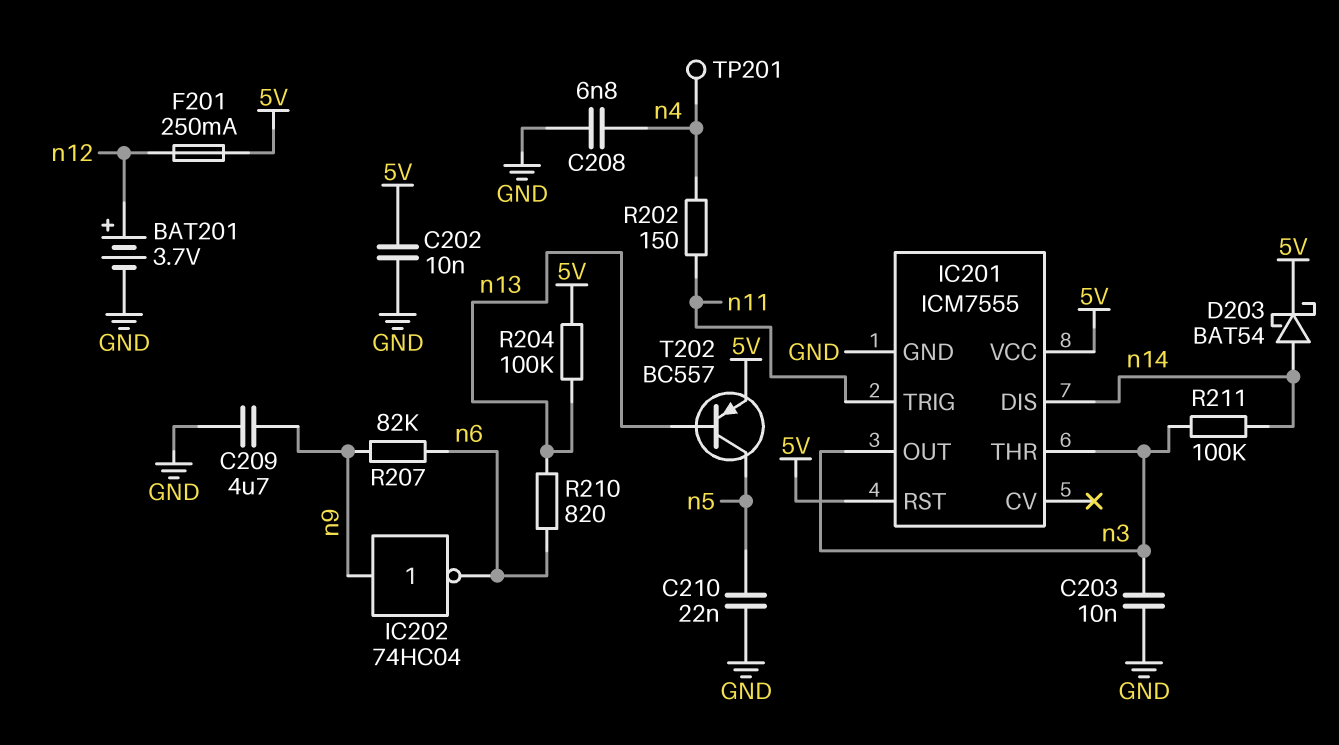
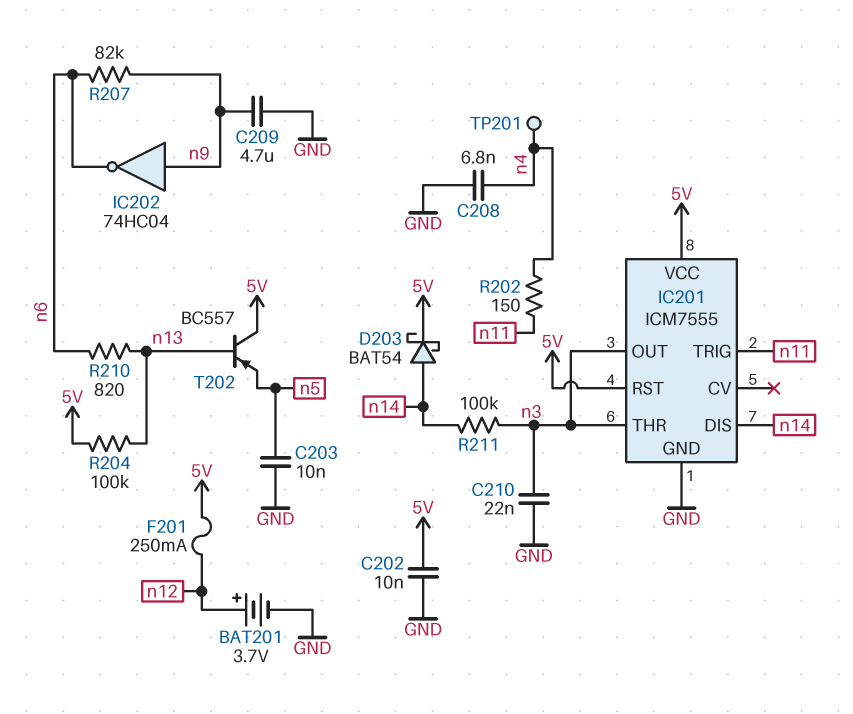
C203: 10nF (GND, n3) -> 10nF (GND, n5)
C210: 22nF (GND, n5) -> 22nF (GND, n3)
T202: PNP BC557 (B n13, C n5, E 5V) -> PNP BC557 (B n13, C 5V, E n5)

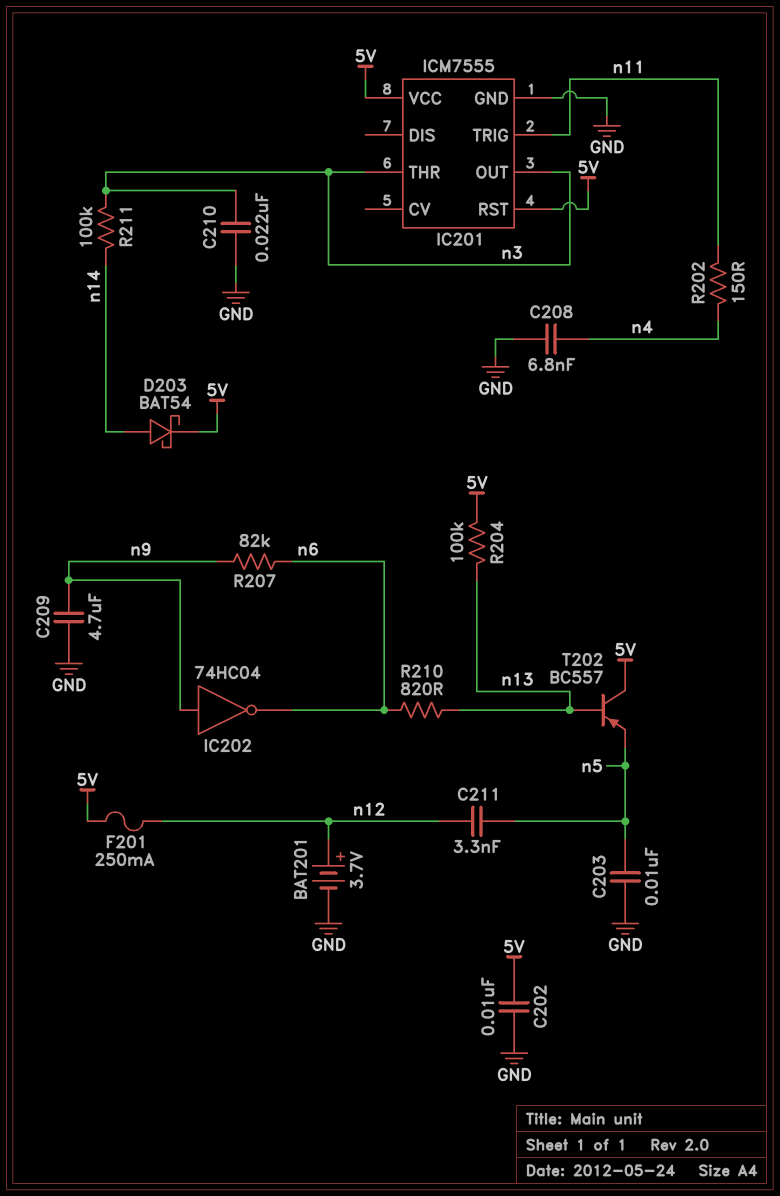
C211: none -> 3.3nF (n5, n12)
IC201 pin DIS: n14 -> none
TP201: test point (n4) -> none

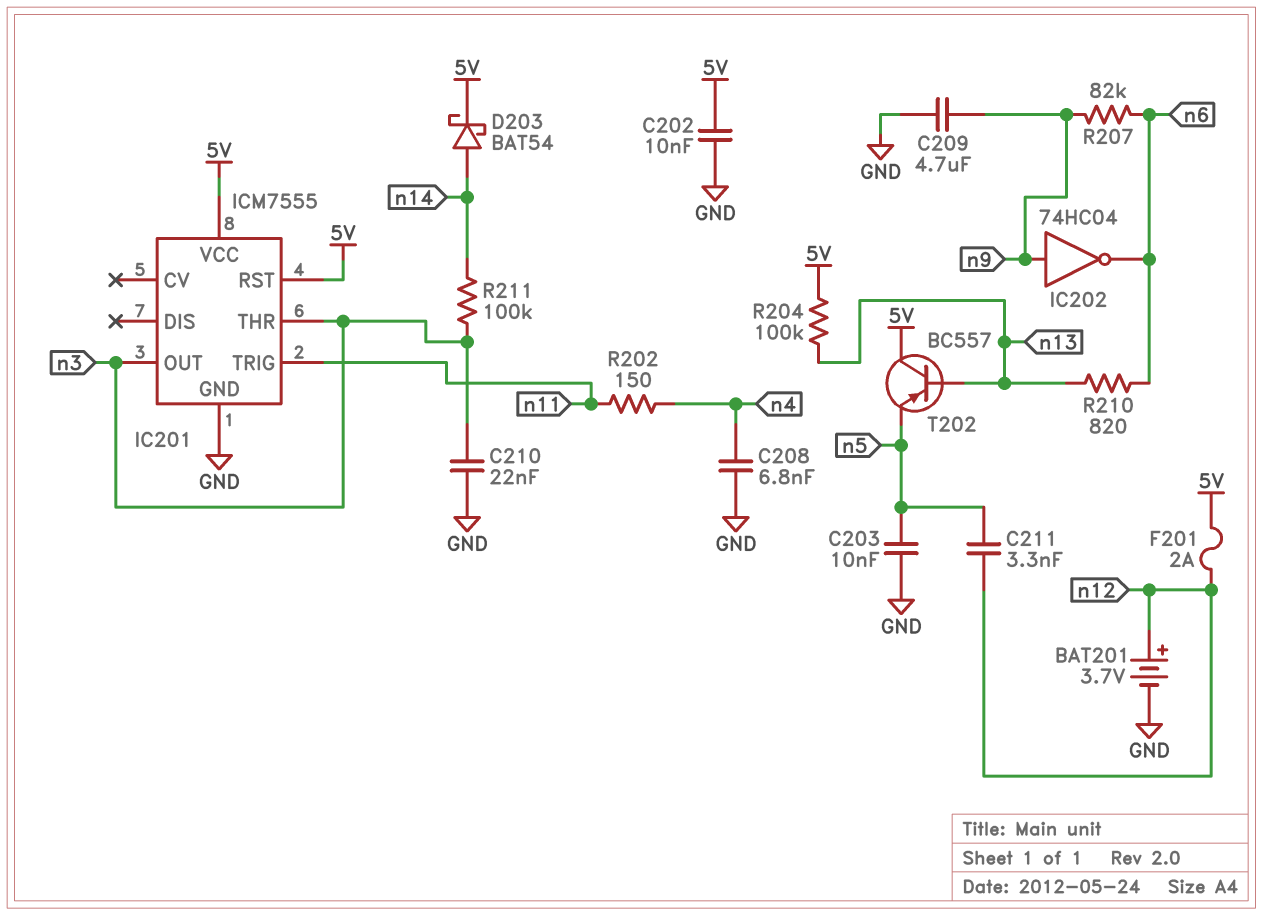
F201: 250mA (5V, n12) -> 2A (5V, n12)

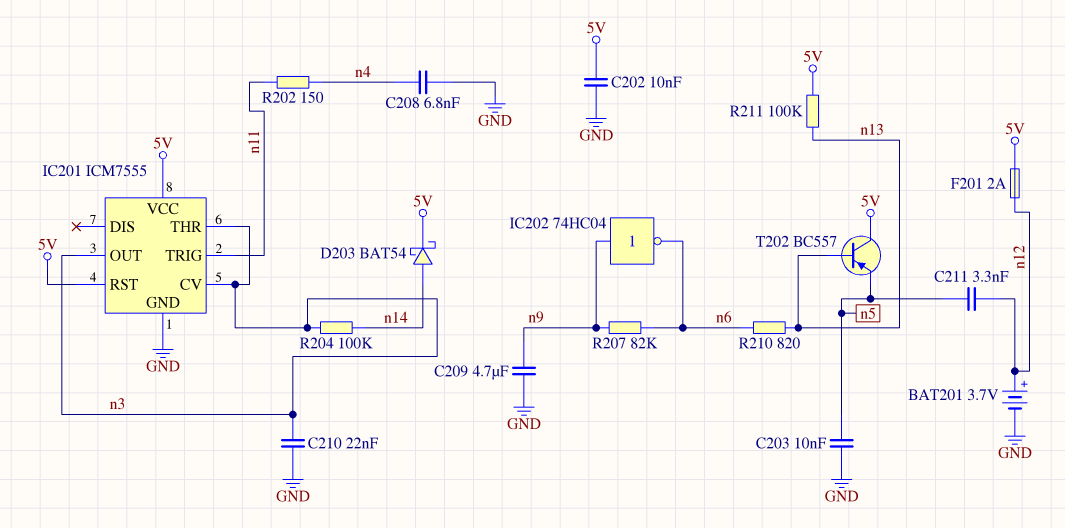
IC201 pin CV: none -> n3
R204: 100k (5V, n13) -> 100k (n3, n14)
R211: 100k (n3, n14) -> 100k (5V, n13)

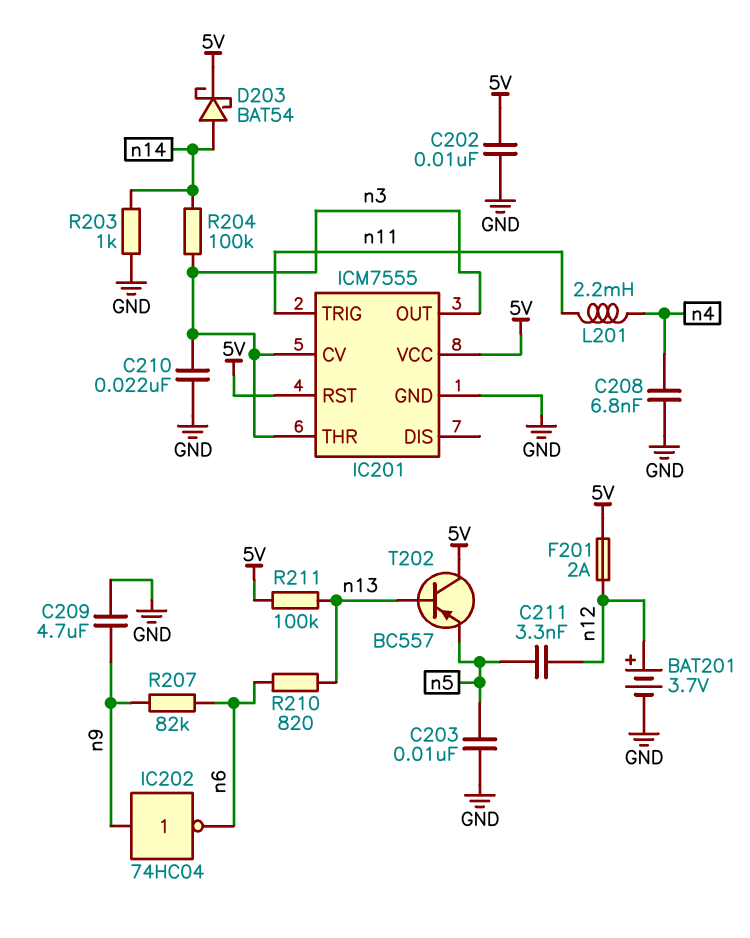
L201: none -> 2.2mH (n4, n11)
R202: 150 (n4, n11) -> none
R203: none -> 1k (GND, n14)

